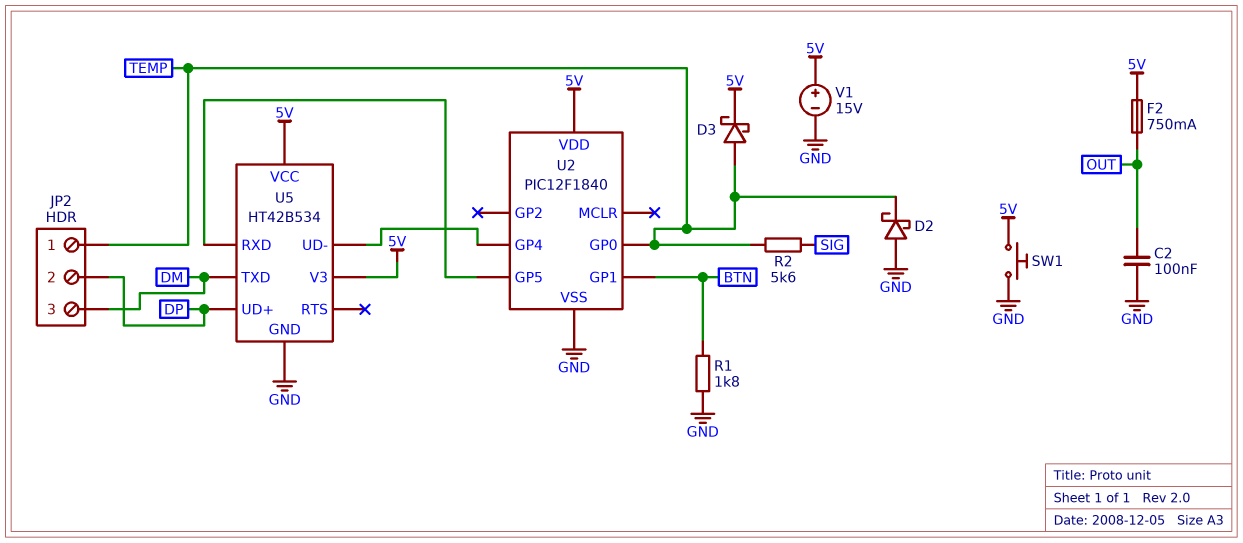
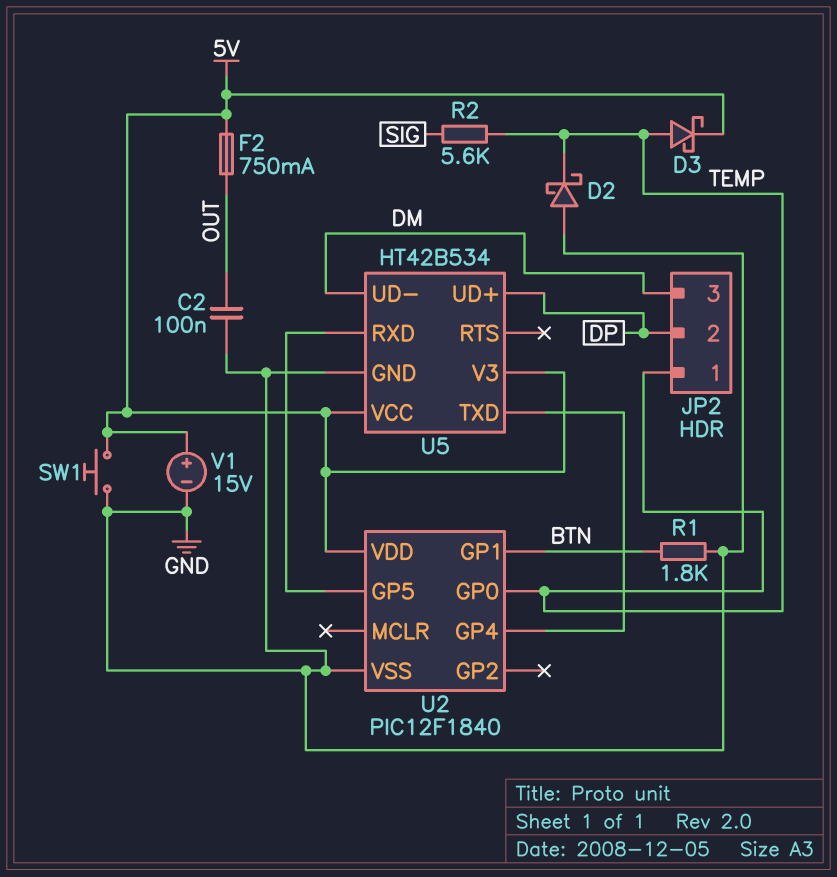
U5 pin TXD: DM -> U2/GP4
U5 pin UD-: U2/GP4 -> DM

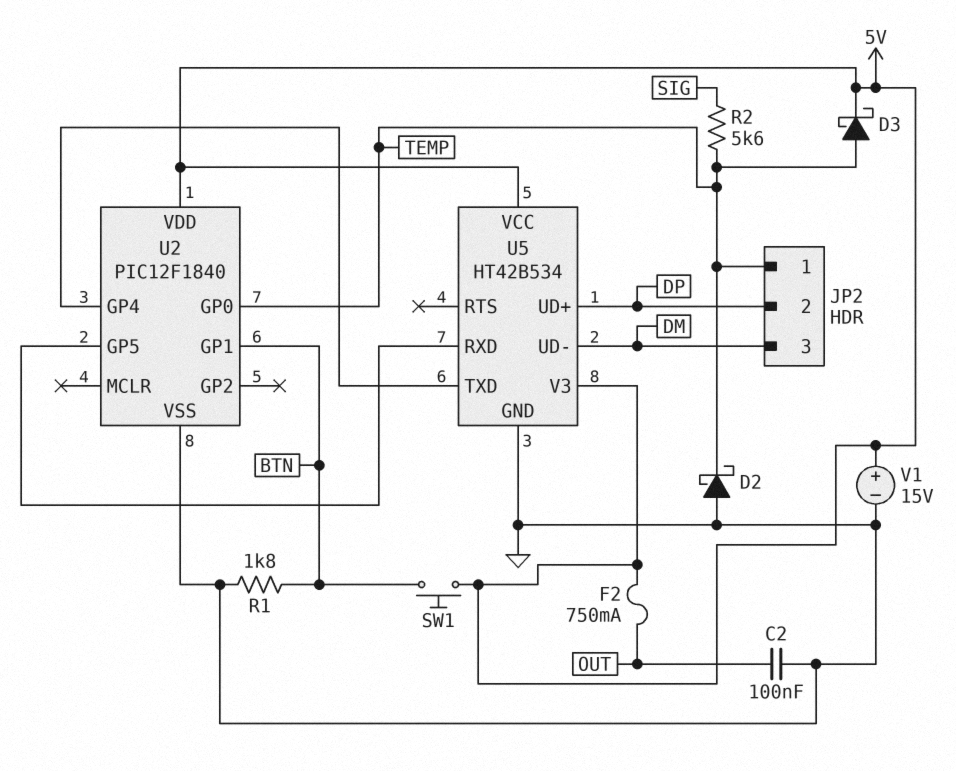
SW1: button (5V, GND) -> button (5V, BTN)

